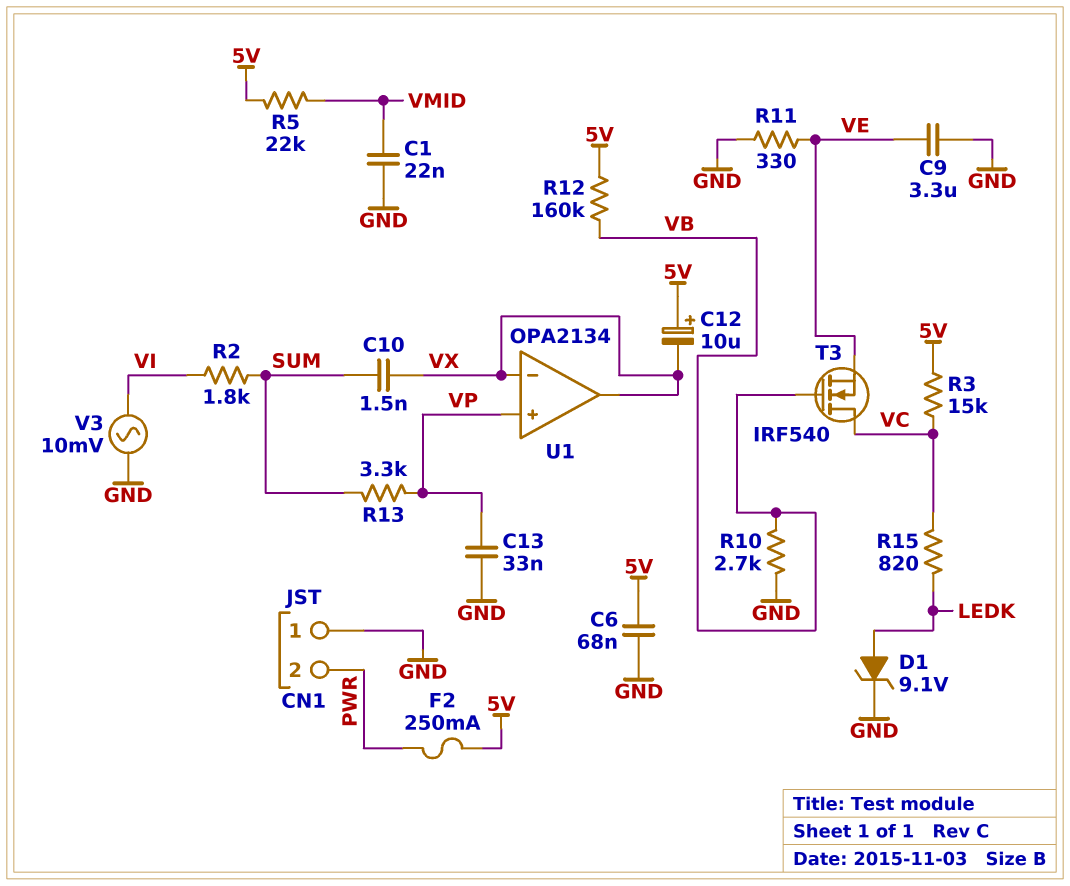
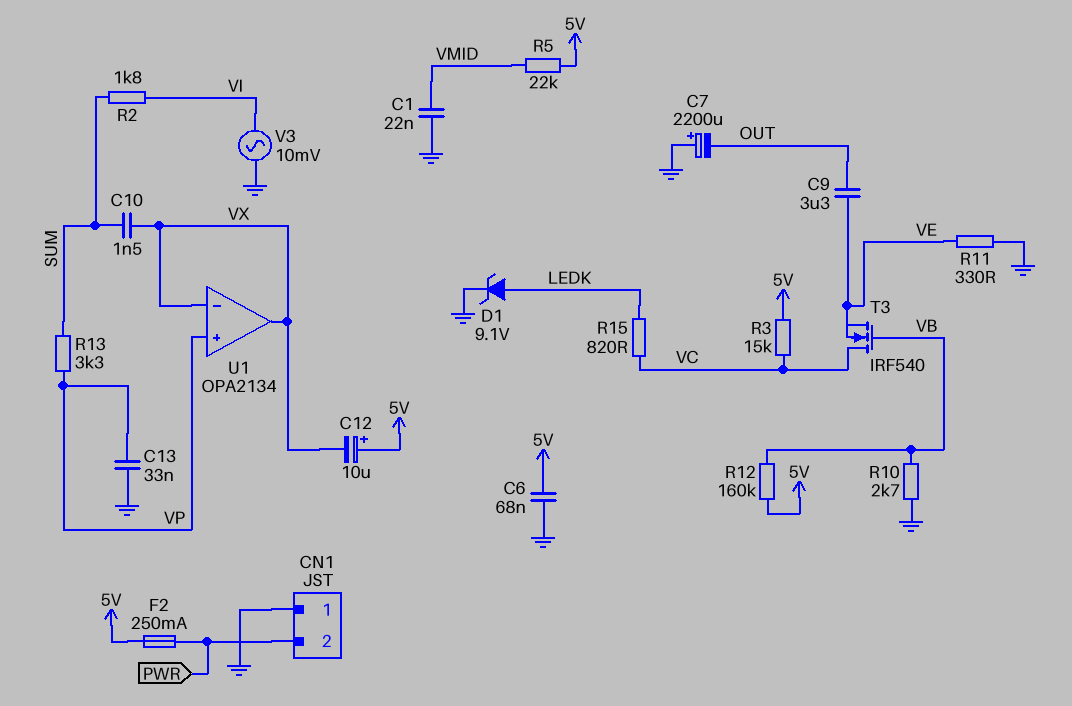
C7: none -> 2200uF (plus GND, minus OUT)
C9: 3.3uF (GND, VE) -> 3.3uF (OUT, VE)

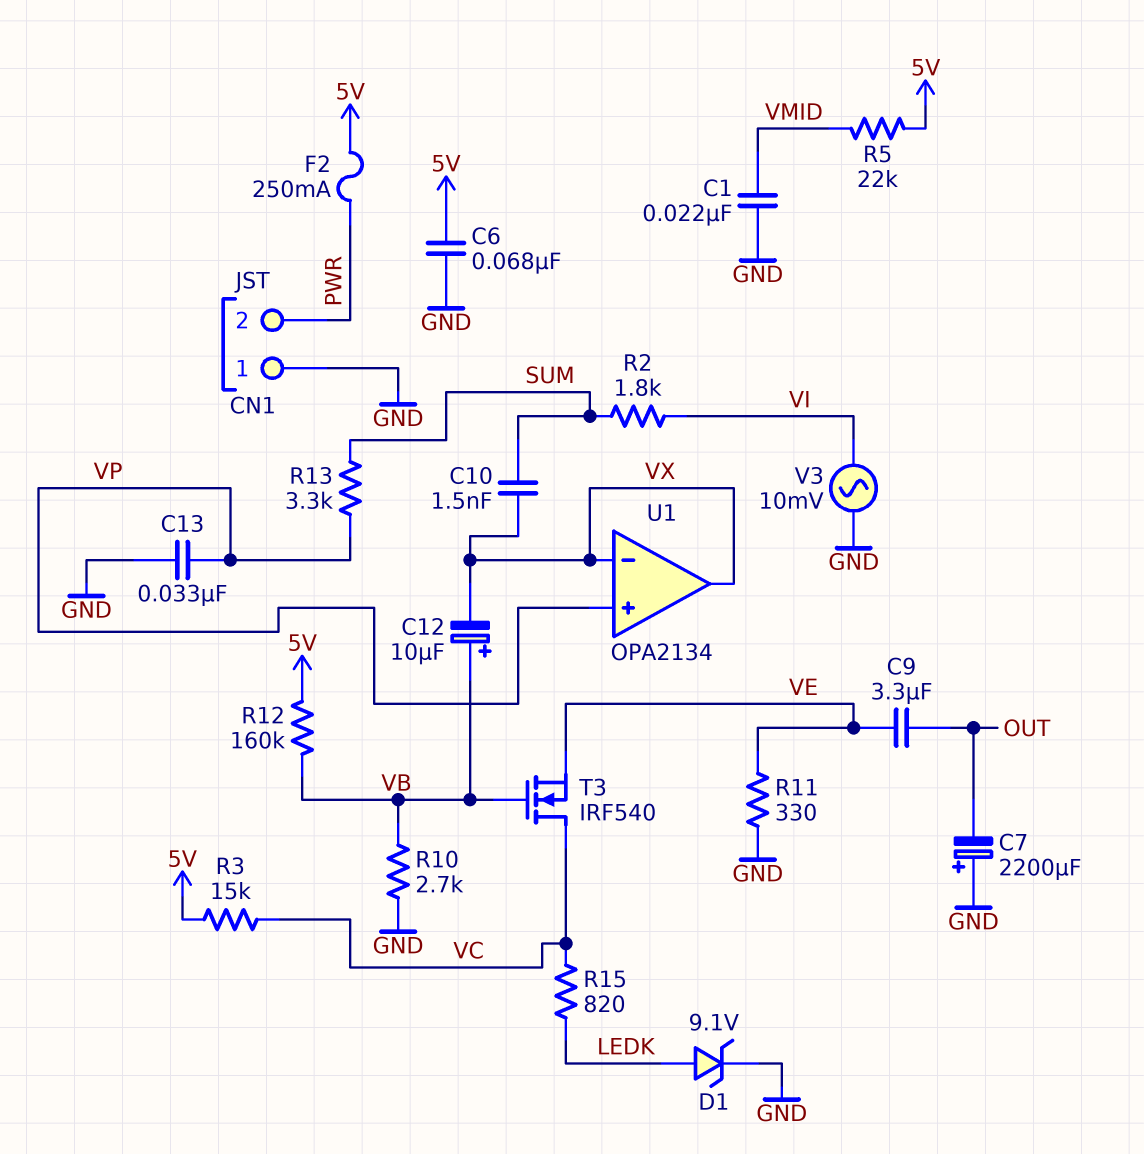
C12: 10uF (plus 5V, minus VX) -> 10uF (plus VB, minus VX)

